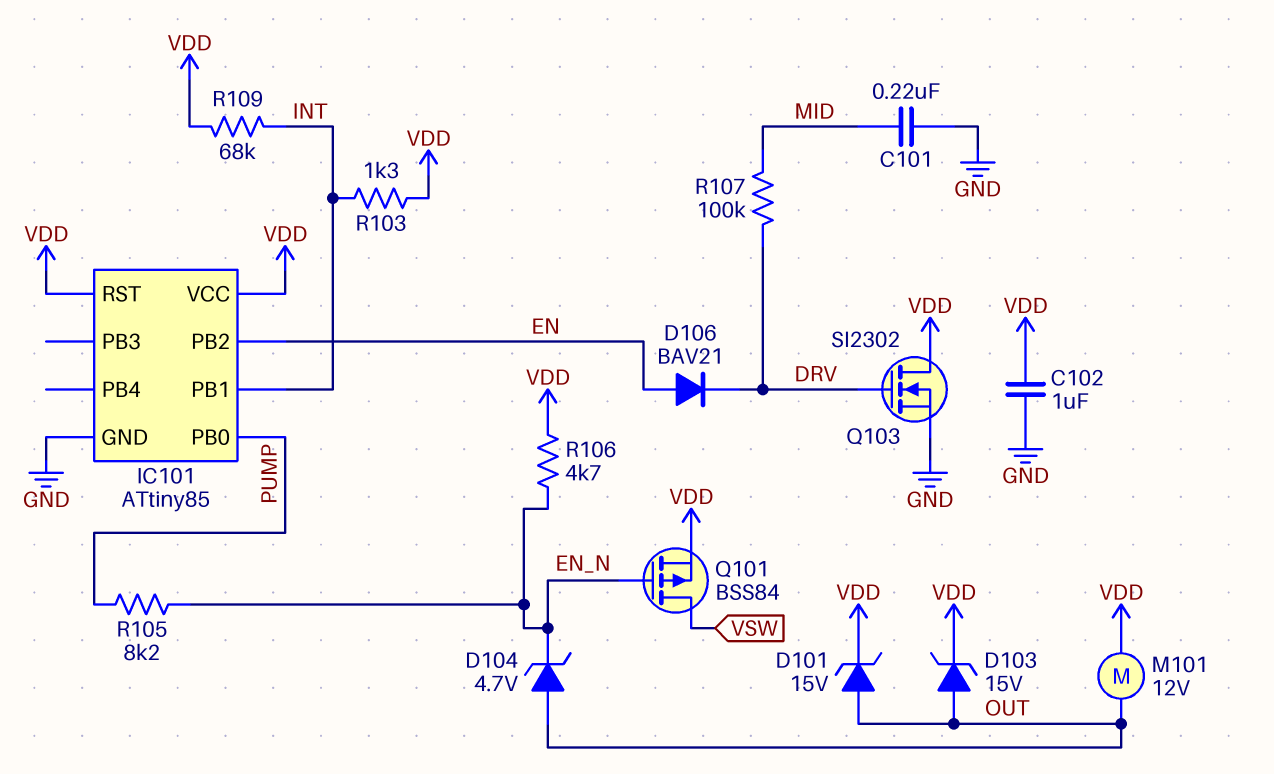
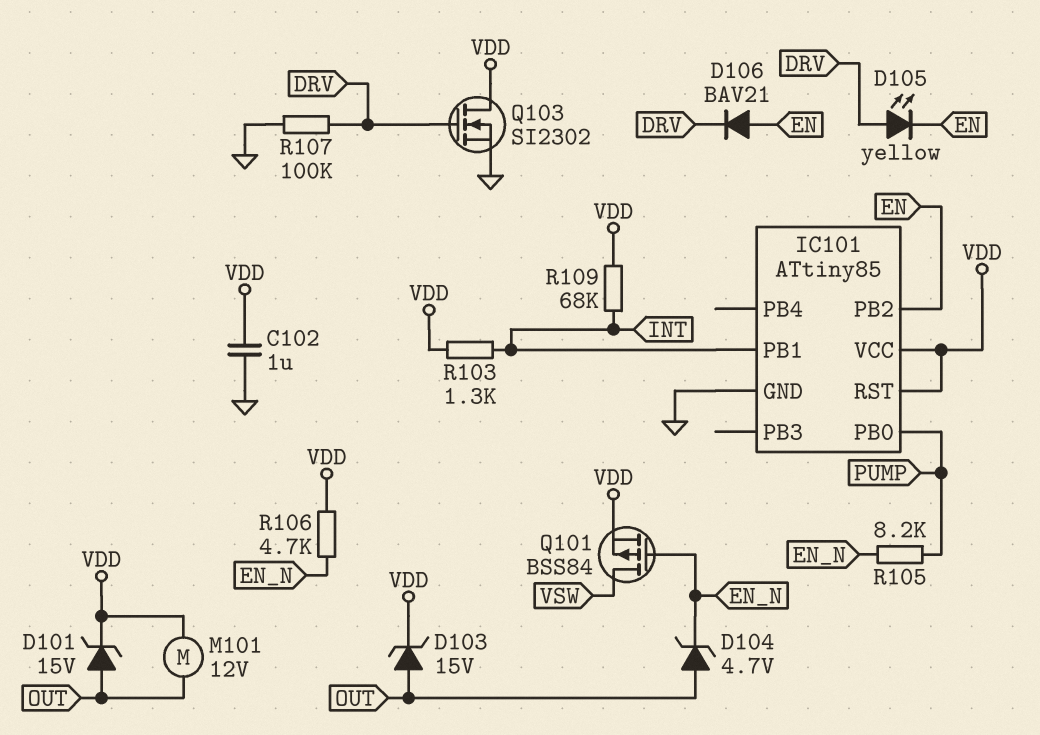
C101: 220nF (GND, MID) -> none
D105: none -> LED yellow (A DRV, K EN)
R107: 100k (DRV, MID) -> 100k (DRV, GND)

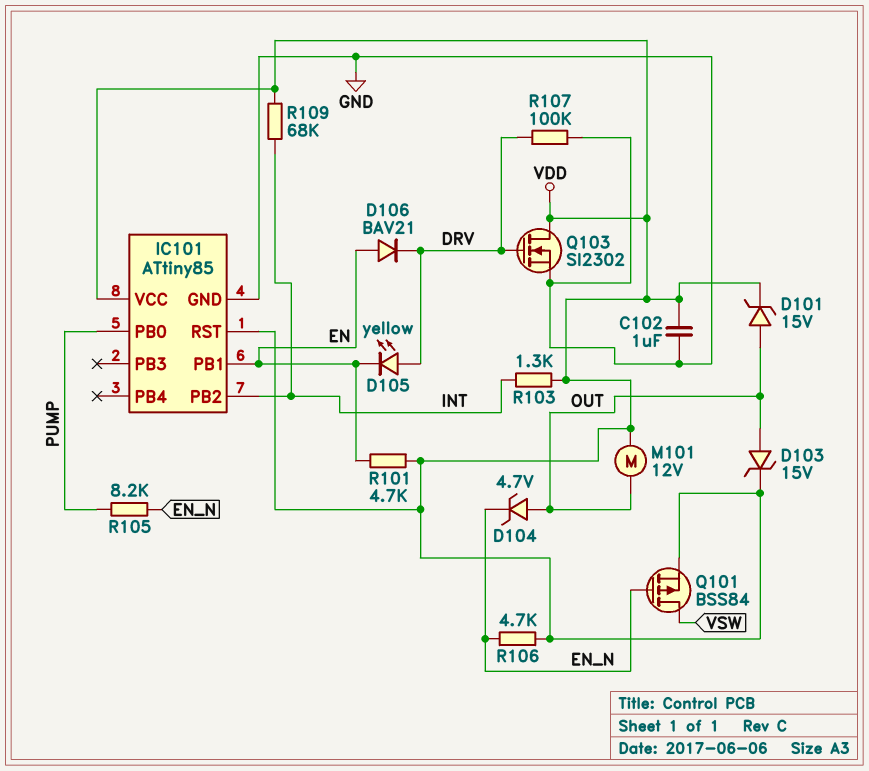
IC101 pin PB1: INT -> EN
IC101 pin PB2: EN -> INT
R101: none -> 4.7k (EN, VDD)

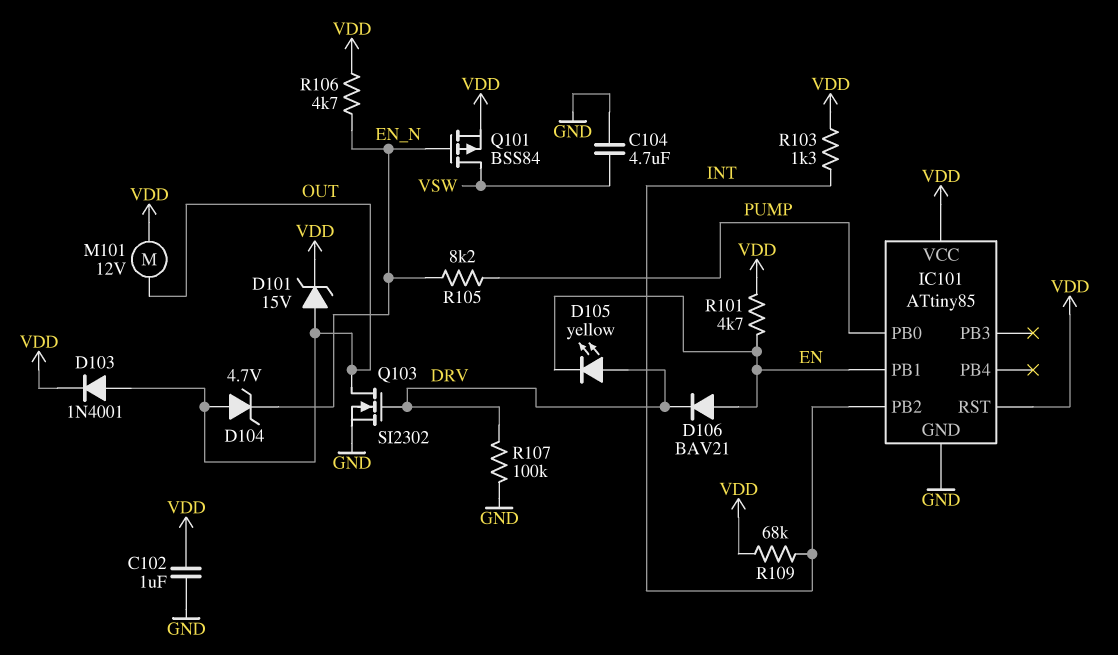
C104: none -> 4.7uF (GND, VSW)
D103: zener 15V (A OUT, K VDD) -> diode 1N4001 (A OUT, K VDD)
Q103: NMOS SI2302 (G DRV, D VDD, S GND) -> NMOS SI2302 (G DRV, D OUT, S GND)

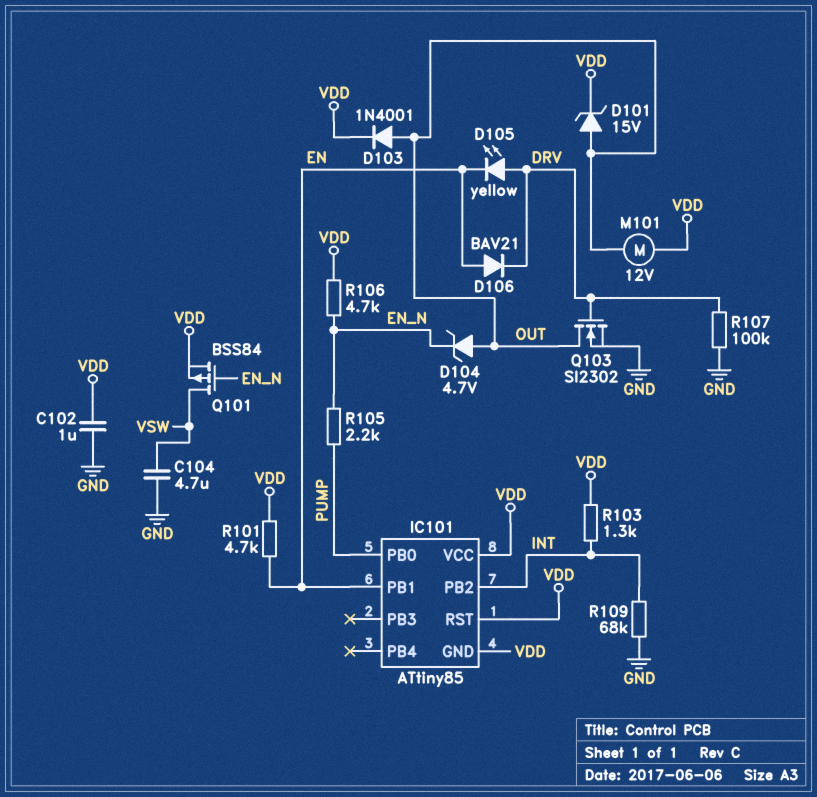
IC101 pin GND: GND -> VDD
R105: 8.2k (EN_N, PUMP) -> 2.2k (EN_N, PUMP)
R109: 68k (INT, VDD) -> 68k (GND, INT)

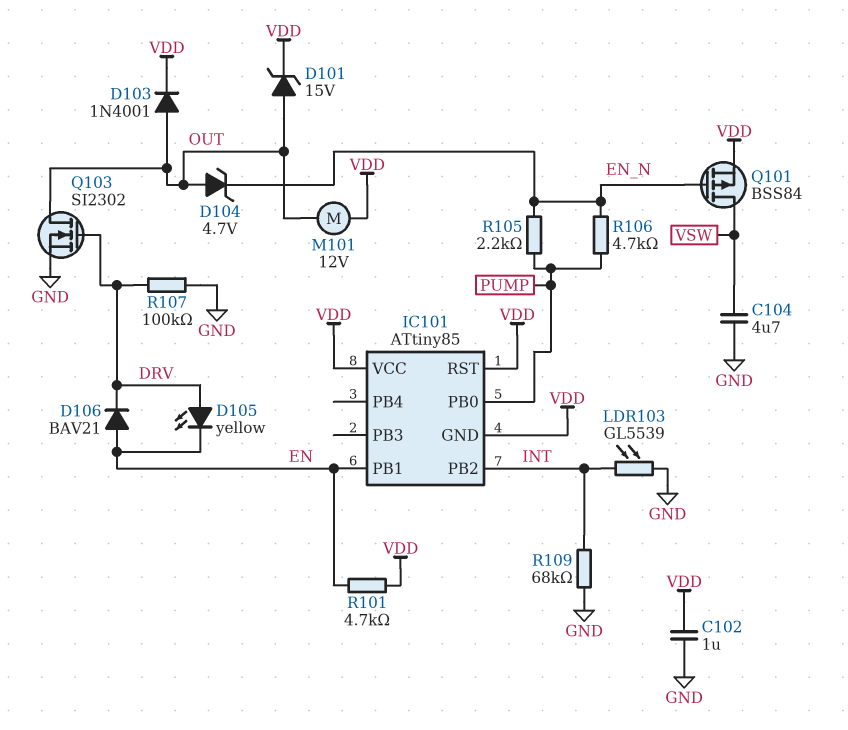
LDR103: none -> GL5539 (GND, INT)
R103: 1.3k (INT, VDD) -> none
R106: 4.7k (EN_N, VDD) -> 4.7k (EN_N, PUMP)

